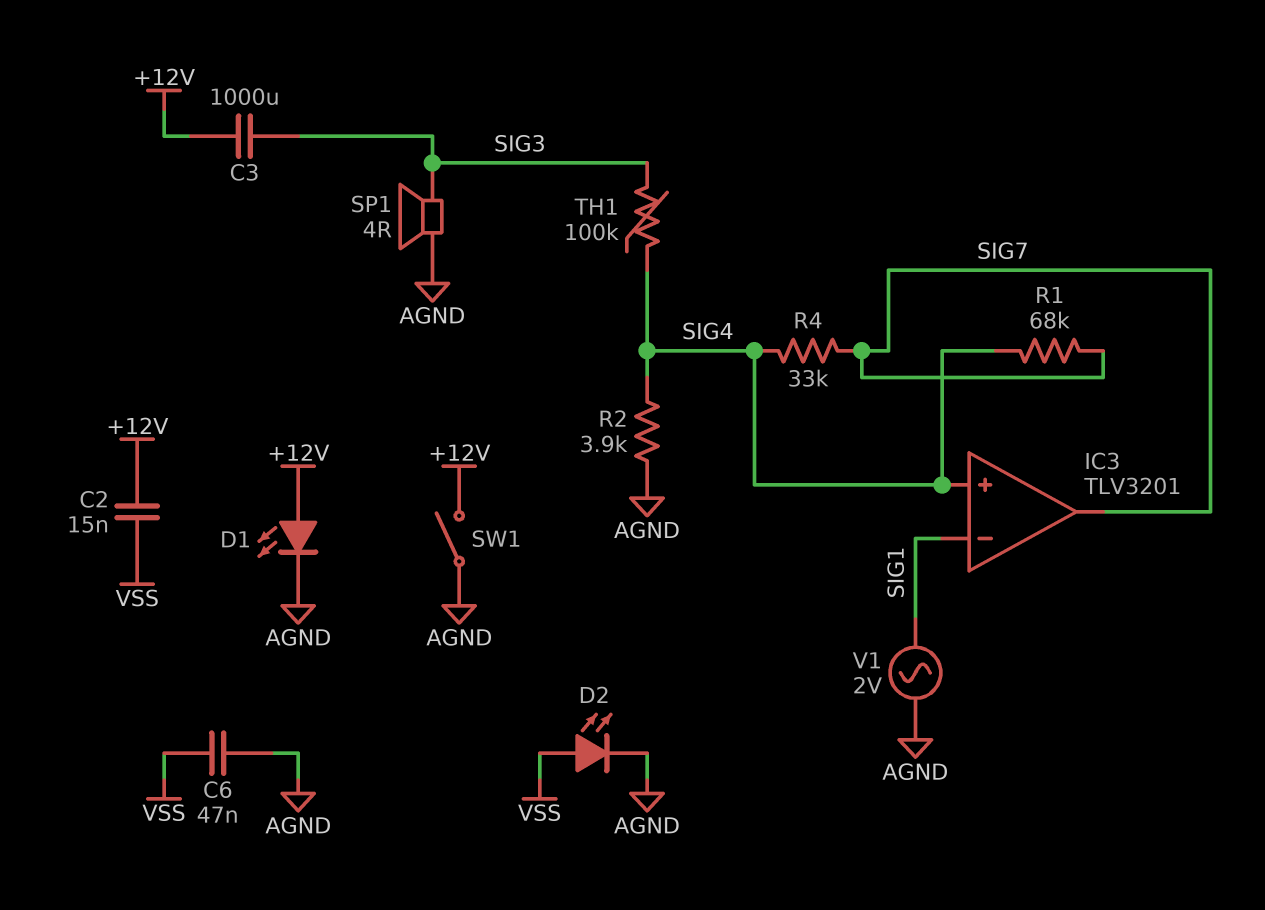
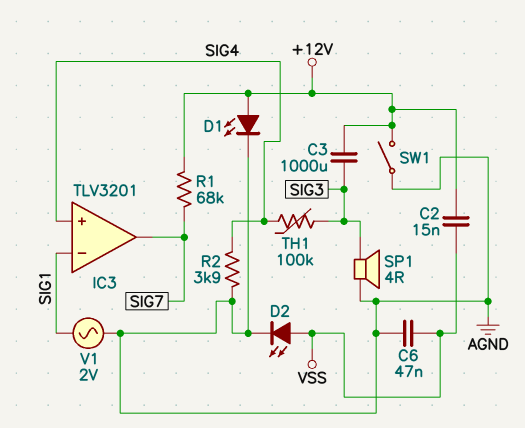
R1: 68k (SIG4, SIG7) -> 68k (+12V, SIG7)
R4: 33k (SIG4, SIG7) -> none

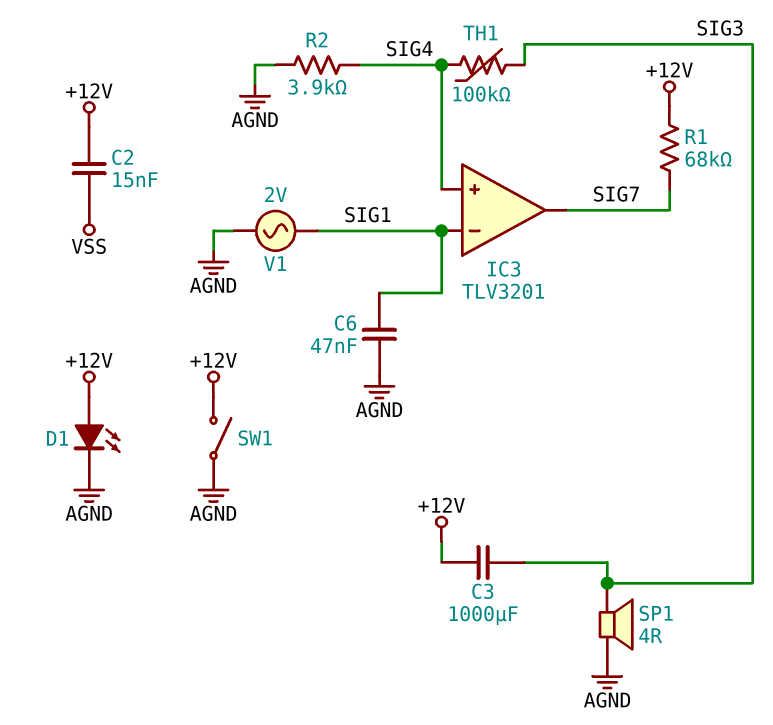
C6: 47nF (AGND, VSS) -> 47nF (AGND, SIG1)
D2: LED (A VSS, K AGND) -> none

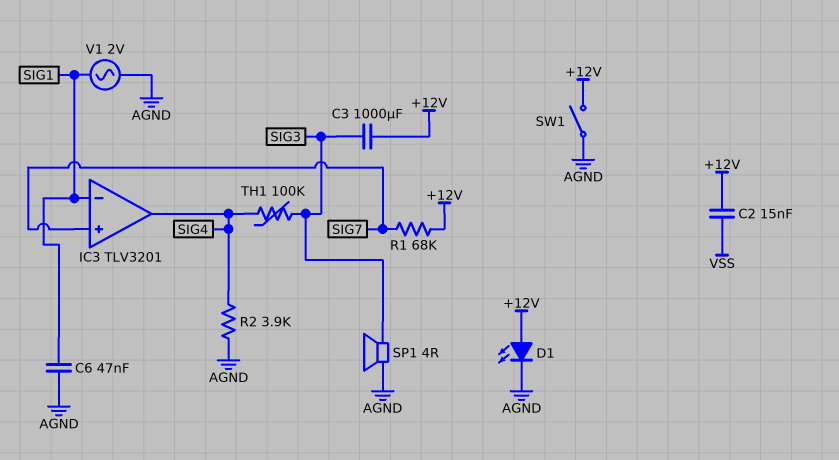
IC3 pin in+: SIG4 -> SIG7
IC3 pin out: SIG7 -> SIG4

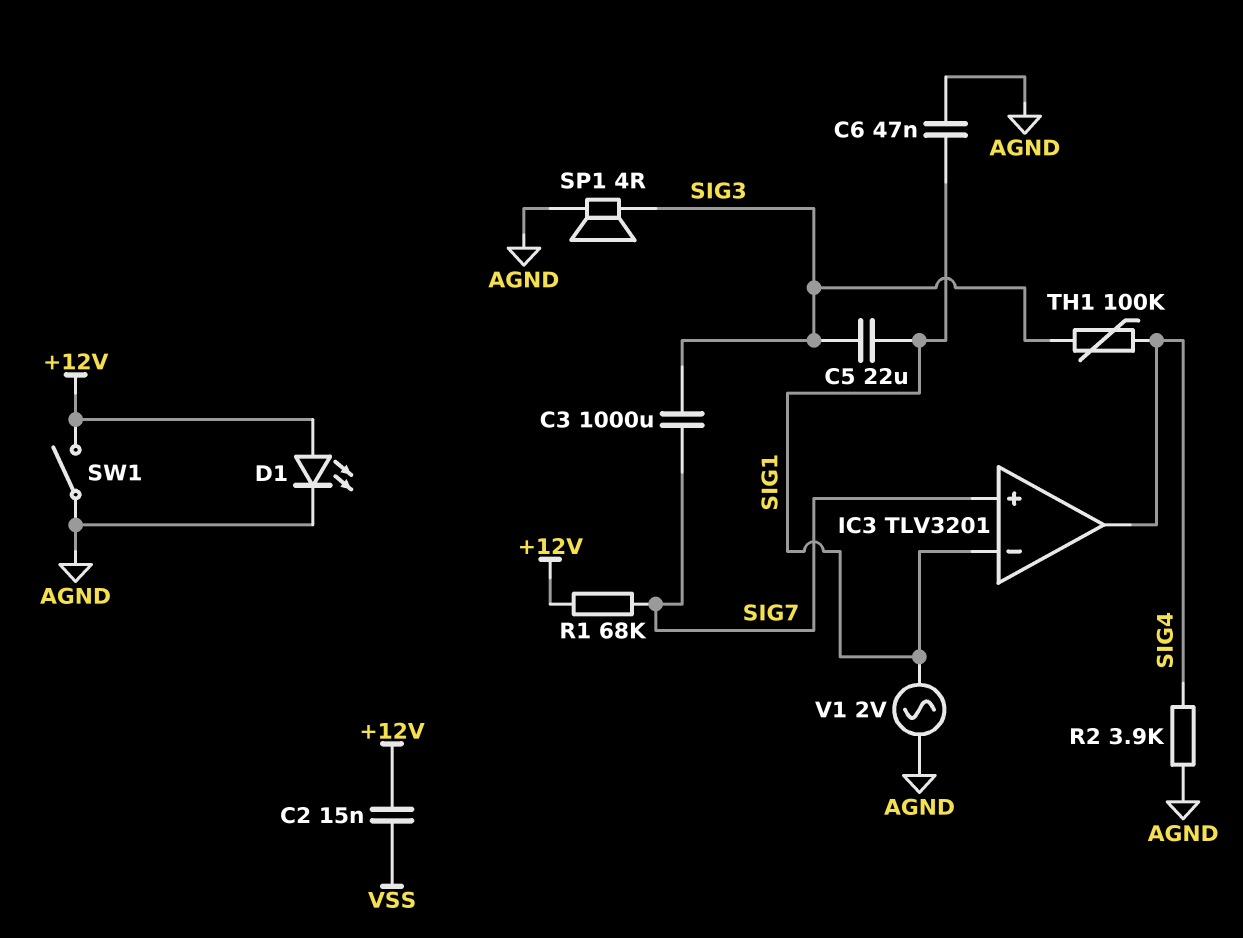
C3: 1000uF (+12V, SIG3) -> 1000uF (SIG3, SIG7)
C5: none -> 22uF (SIG1, SIG3)

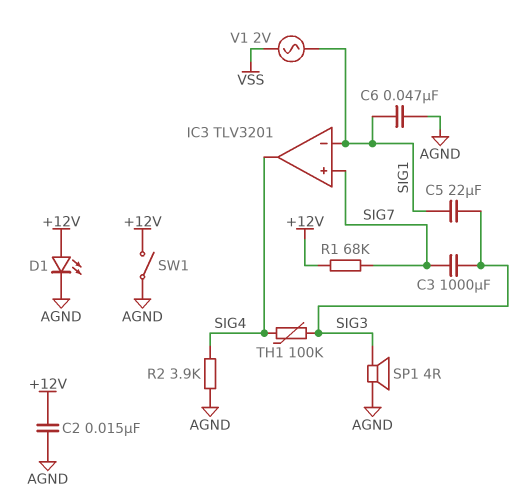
C2: 15nF (+12V, VSS) -> 15nF (+12V, AGND)
V1: AC 2V (AGND, SIG1) -> AC 2V (SIG1, VSS)

